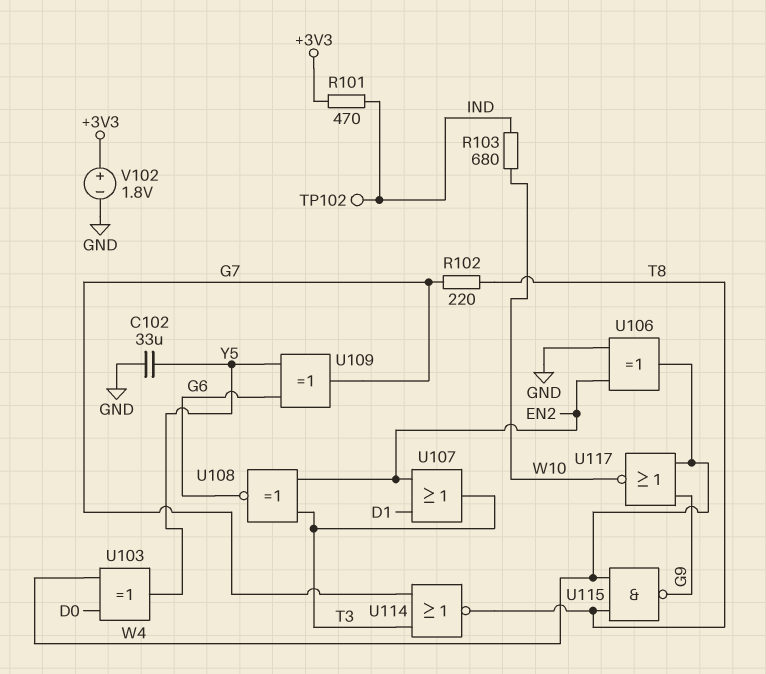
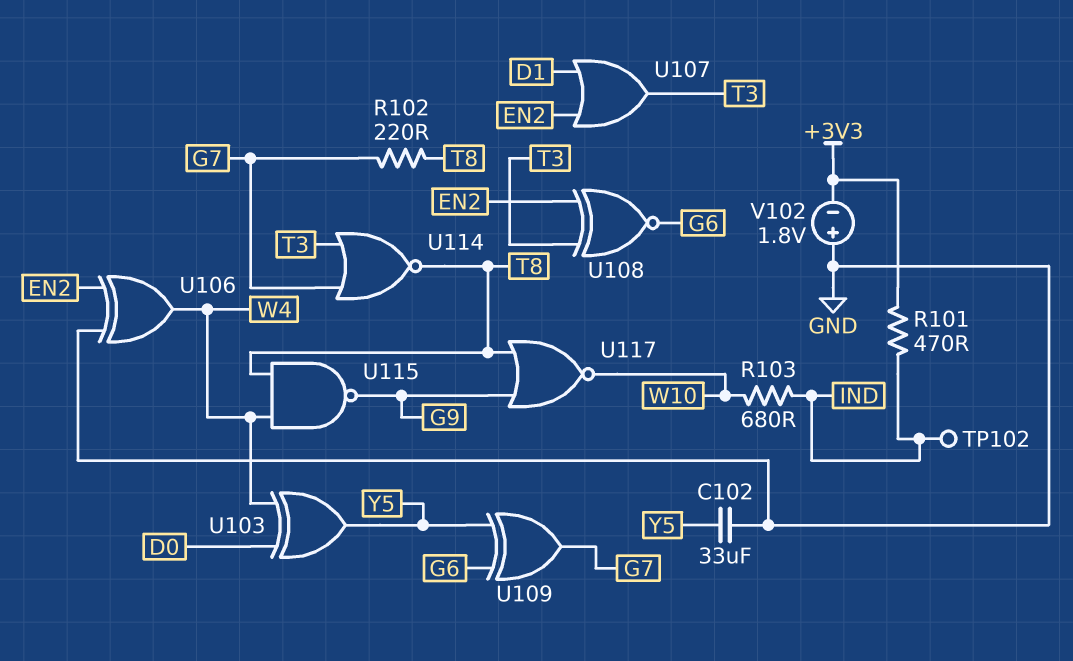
U117: NOR (in G9, in W4, out W10) -> NOR (in G9, in T8, out W10)
V102: 1.8V (plus +3V3, minus GND) -> 1.8V (plus GND, minus +3V3)

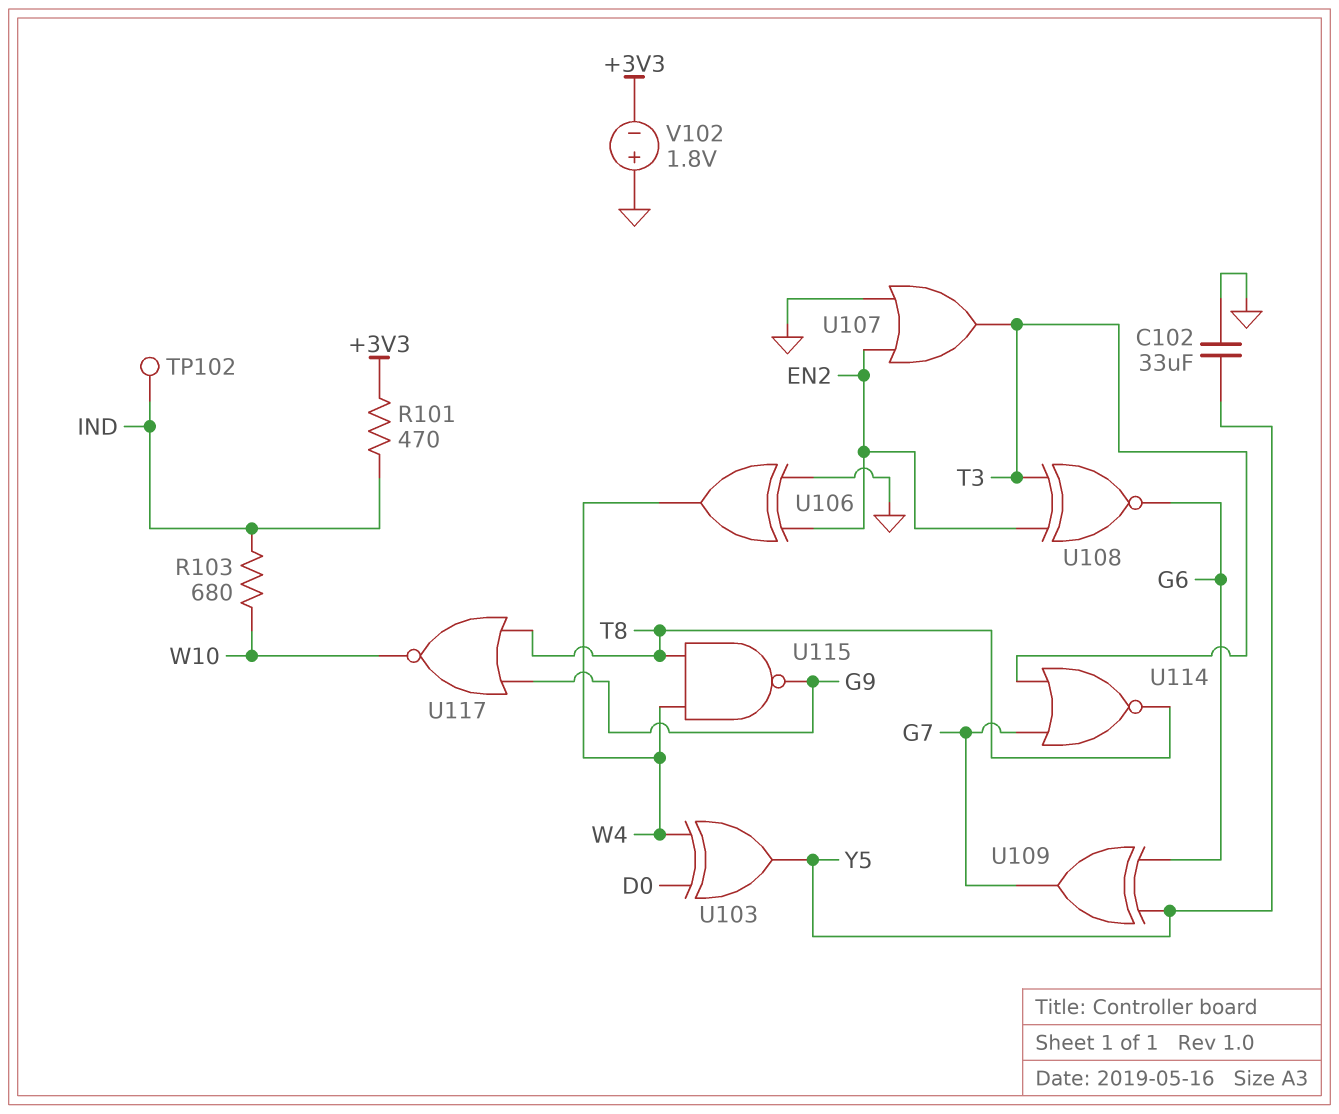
R102: 220 (G7, T8) -> none
U107: OR (in D1, in EN2, out T3) -> OR (in EN2, in GND, out T3)

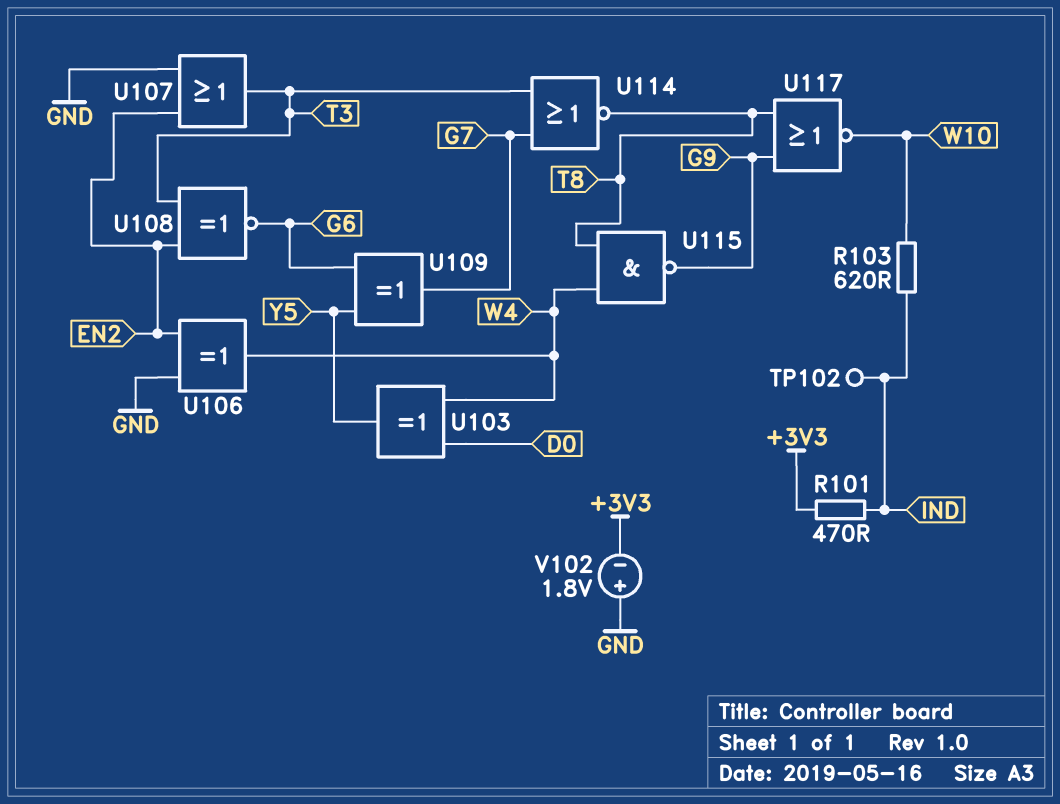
C102: 33uF (GND, Y5) -> none
R103: 680 (IND, W10) -> 620 (IND, W10)

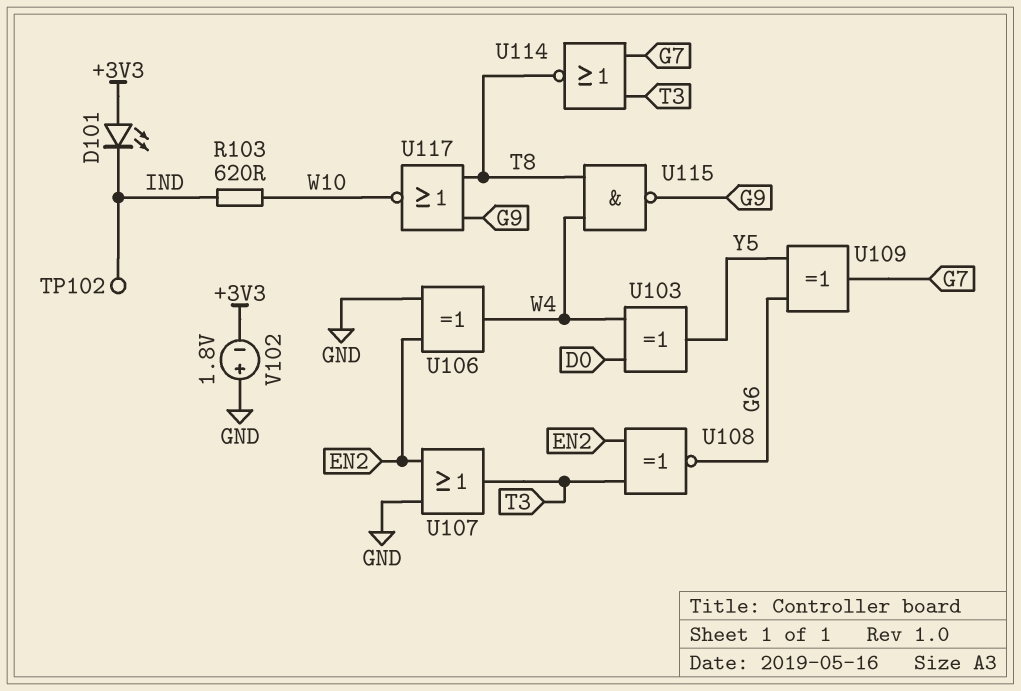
D101: none -> LED (A +3V3, K IND)
R101: 470 (+3V3, IND) -> none

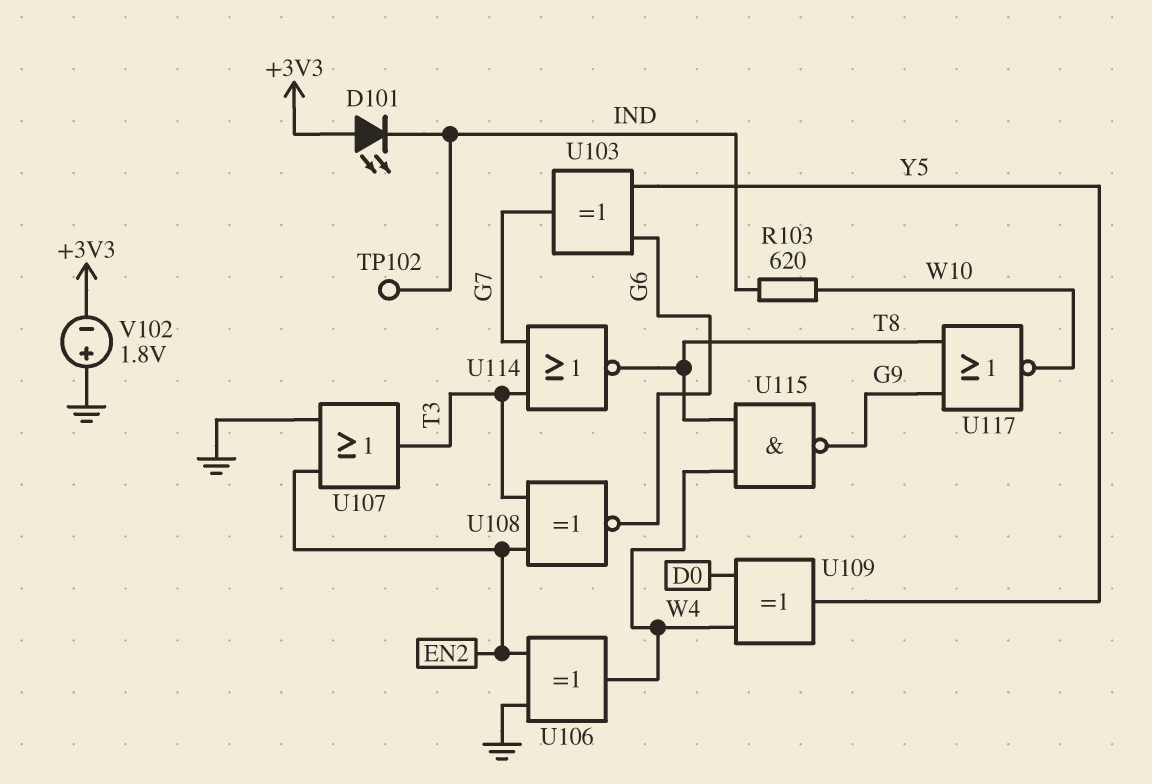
U103: XOR (in D0, in W4, out Y5) -> XOR (in G6, in Y5, out G7)
U109: XOR (in G6, in Y5, out G7) -> XOR (in D0, in W4, out Y5)

